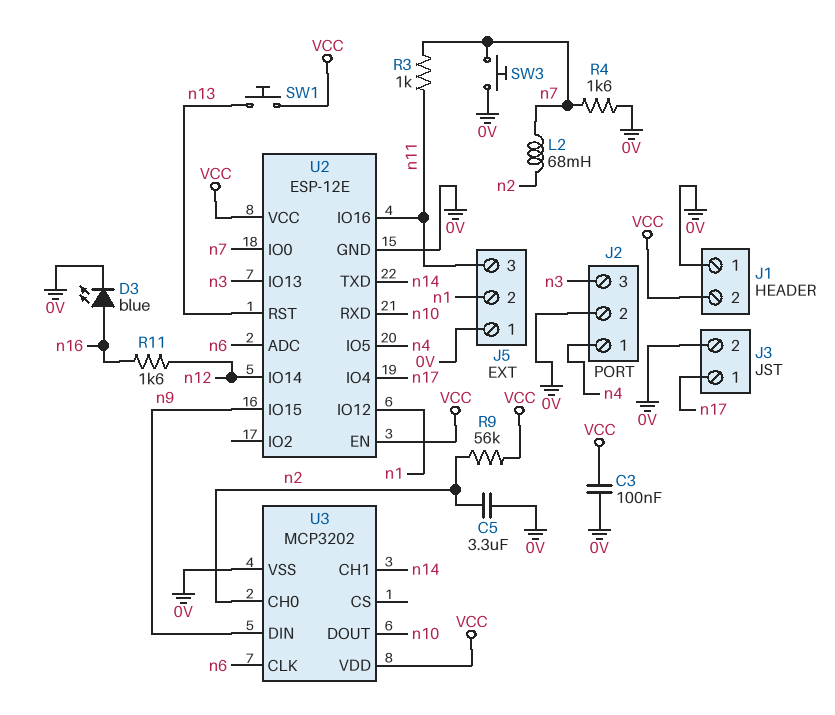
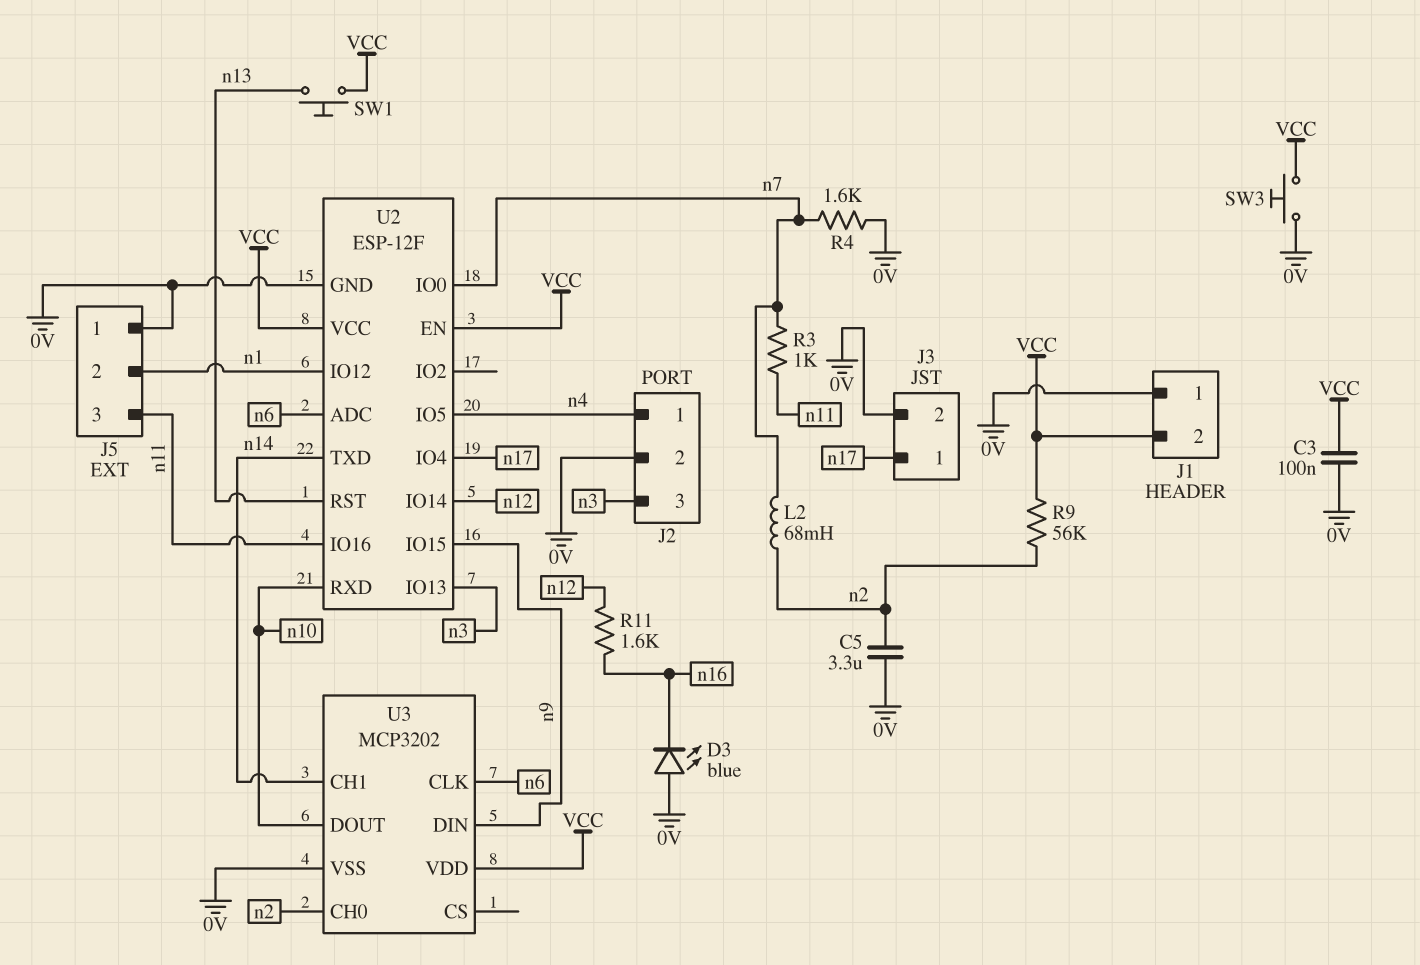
D3: LED blue (A n16, K 0V) -> LED blue (A 0V, K n16)
SW3: button (0V, n7) -> button (0V, VCC)
U2: ESP-12E -> ESP-12F

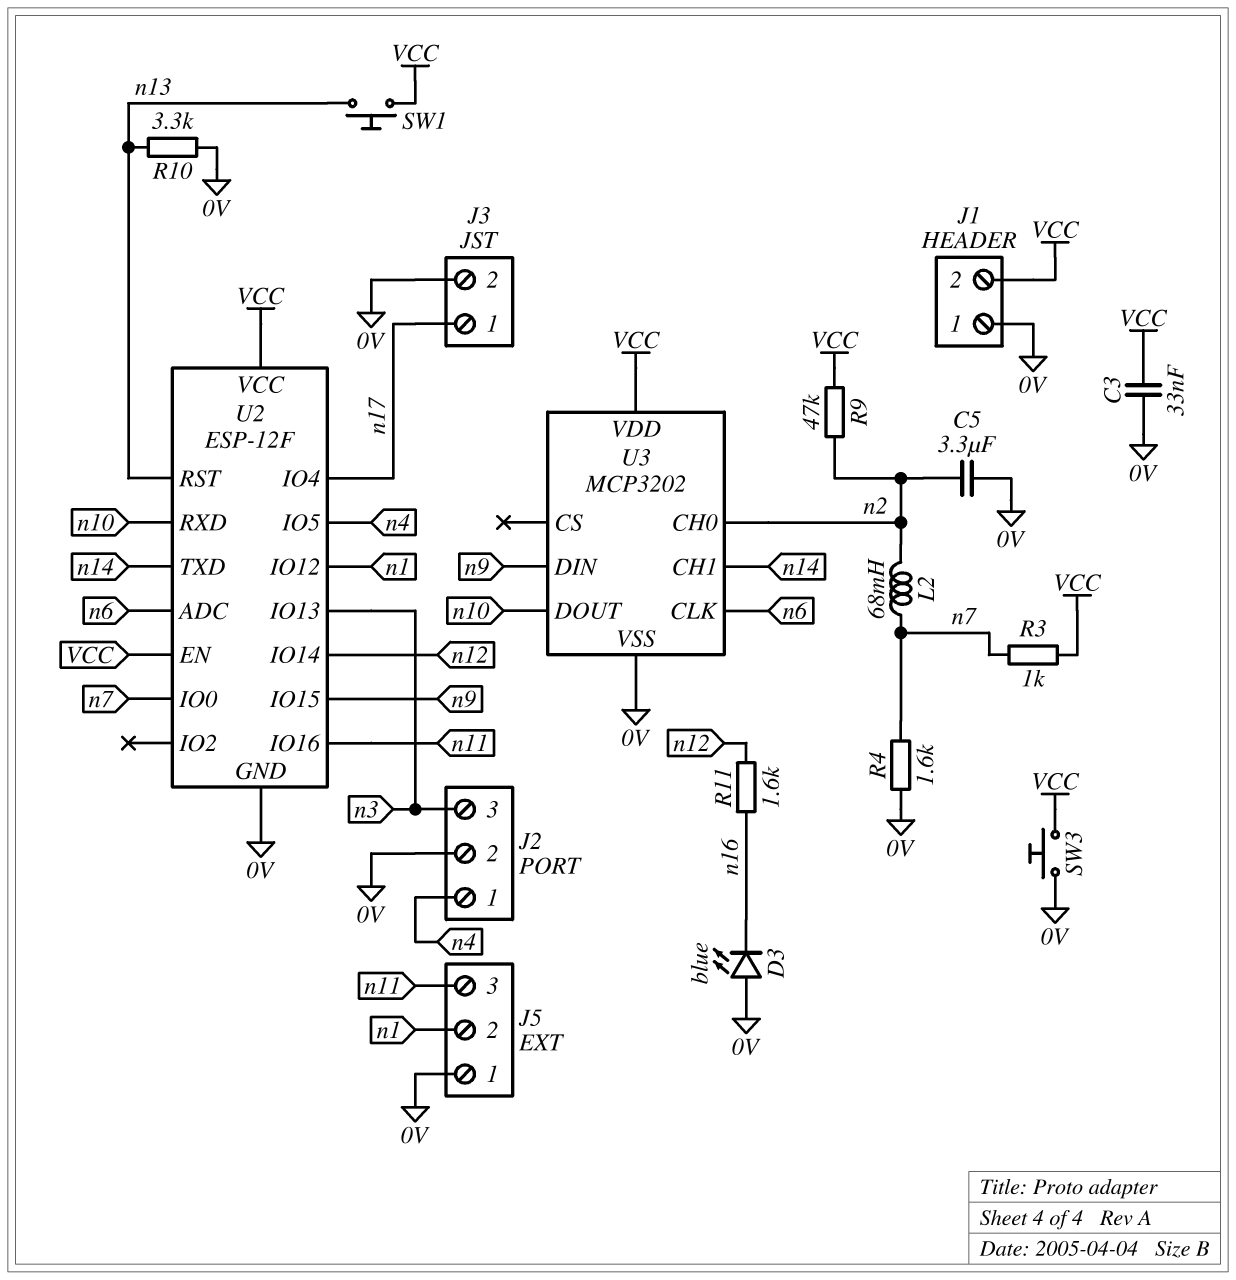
C3: 100nF (0V, VCC) -> 33nF (0V, VCC)
R3: 1k (n7, n11) -> 1k (VCC, n7)
R9: 56k (VCC, n2) -> 47k (VCC, n2)
R10: none -> 3.3k (0V, n13)

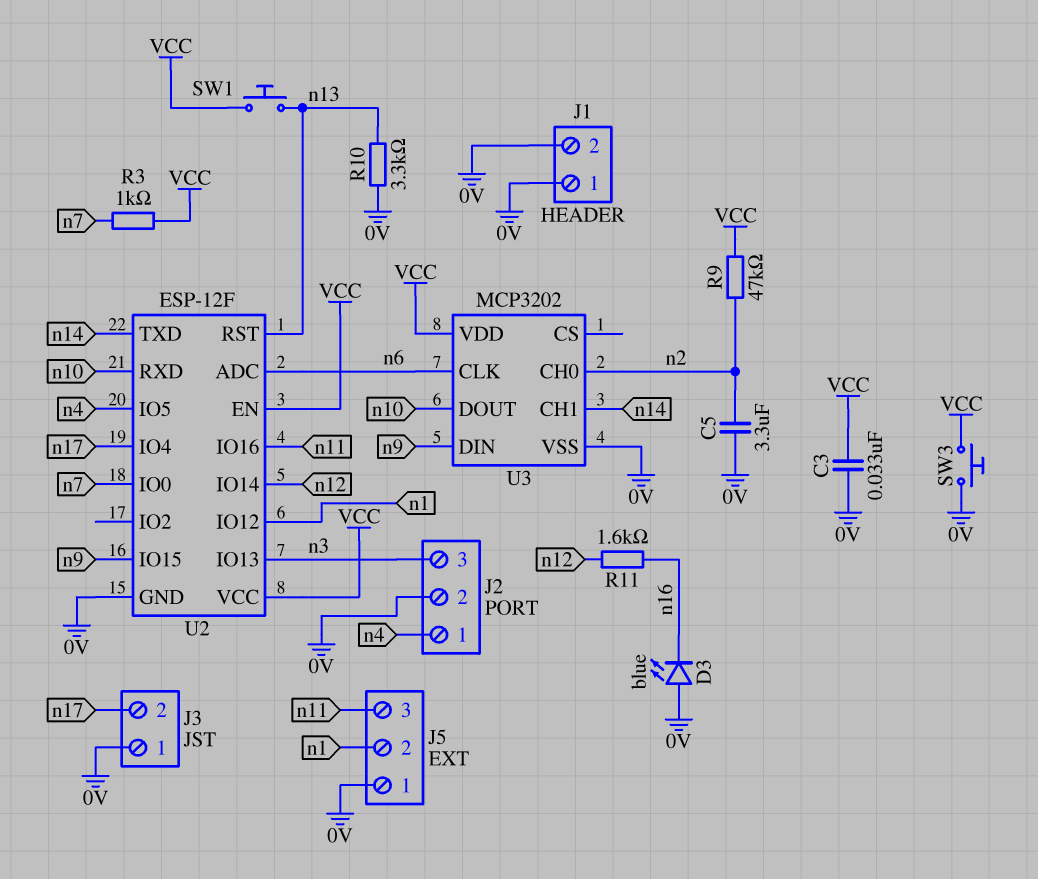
J1 pin 2: VCC -> 0V
J3 pin 1: n17 -> 0V
J3 pin 2: 0V -> n17
L2: 68mH (n2, n7) -> none
R4: 1.6k (0V, n7) -> none

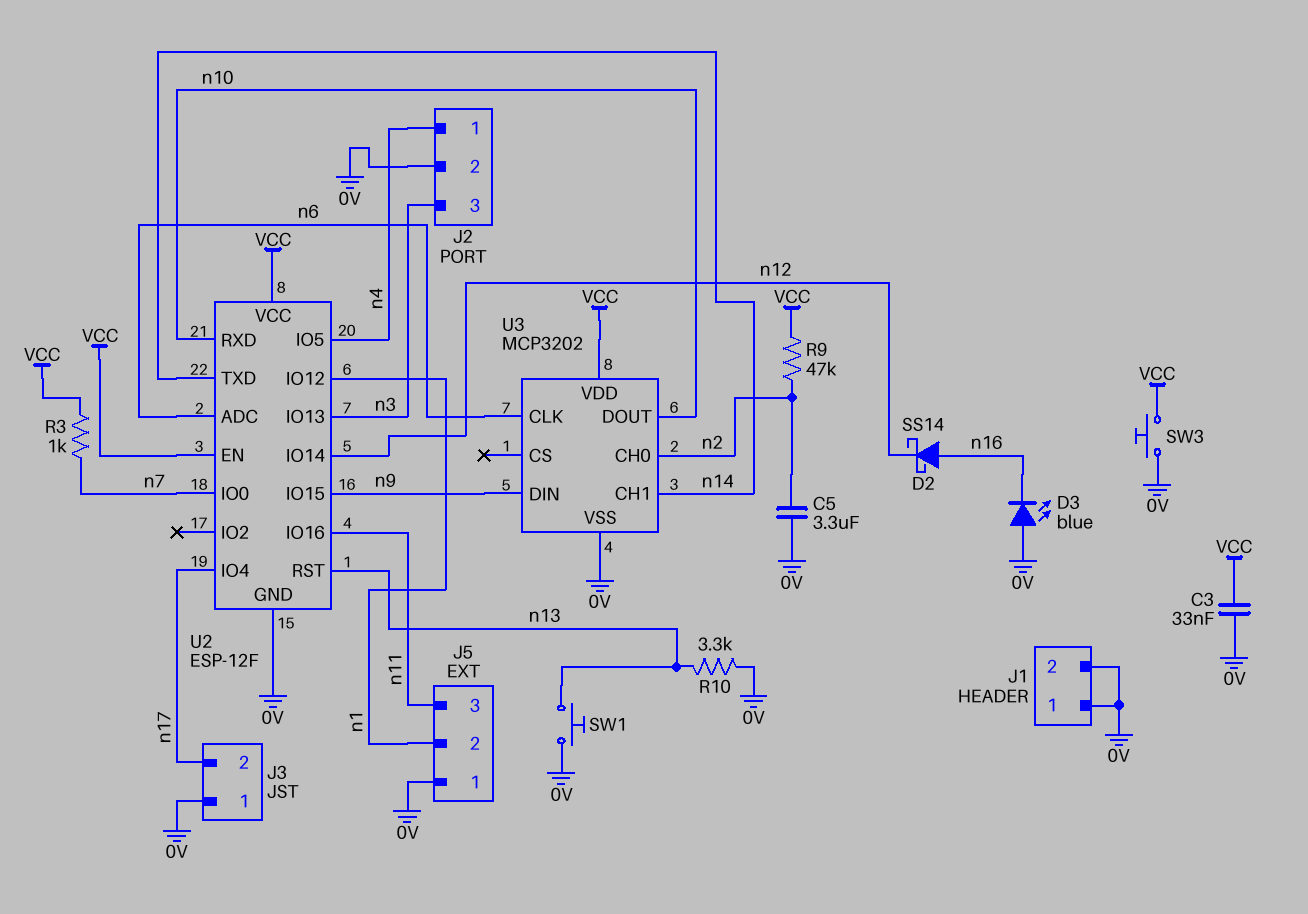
D2: none -> schottky SS14 (A n16, K n12)
R11: 1.6k (n12, n16) -> none
SW1: button (VCC, n13) -> button (0V, n13)

